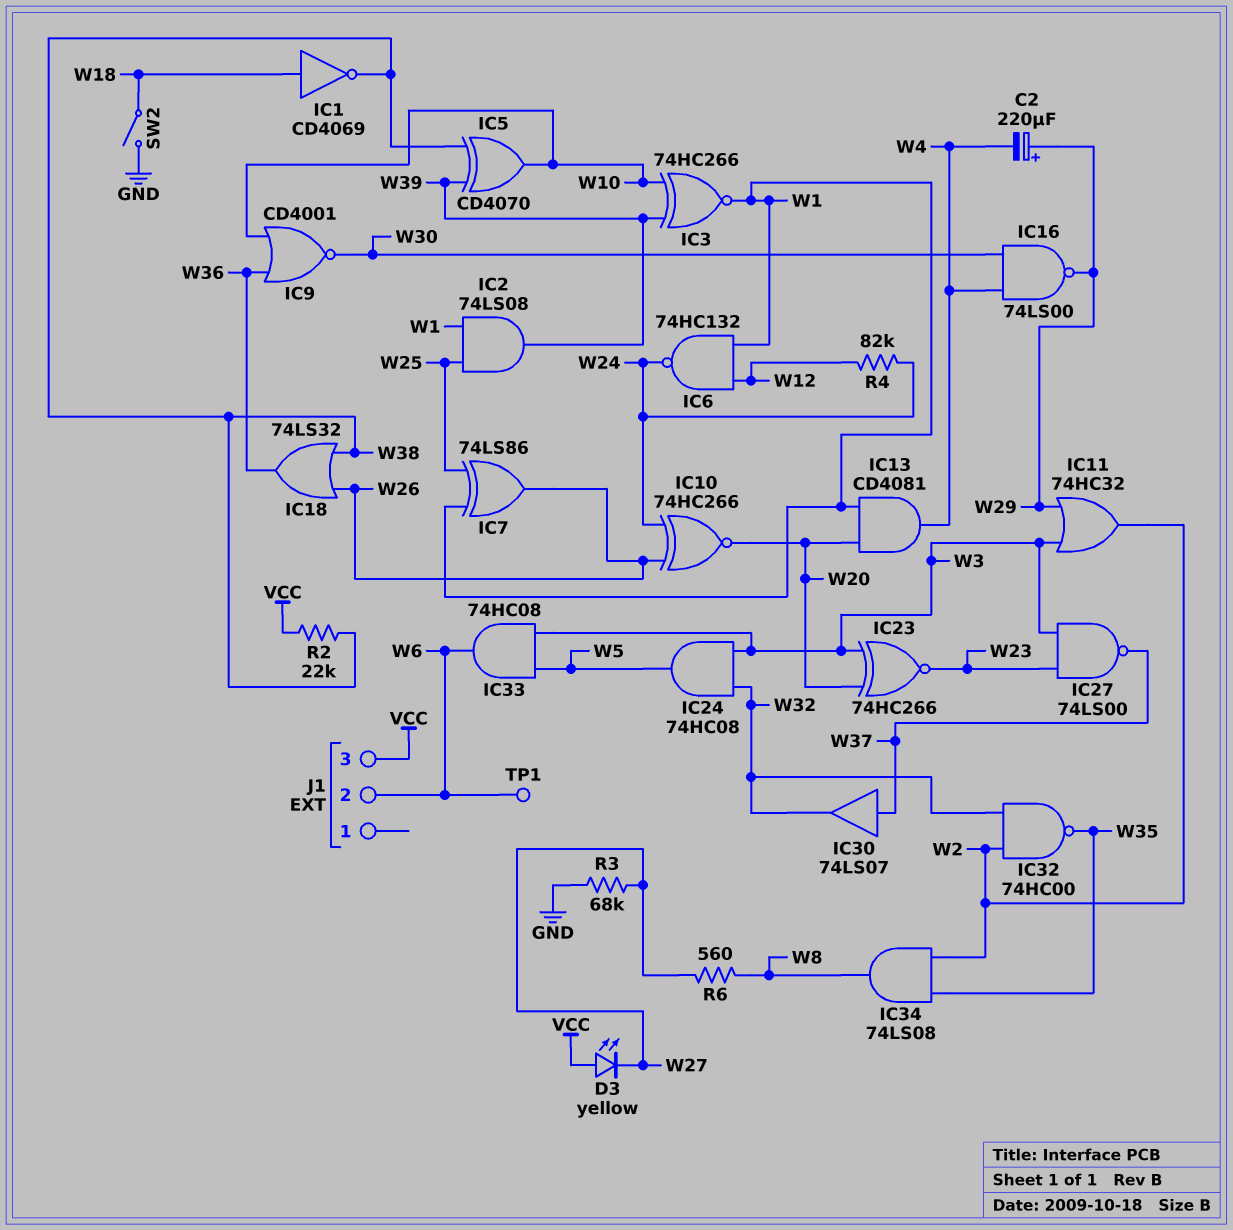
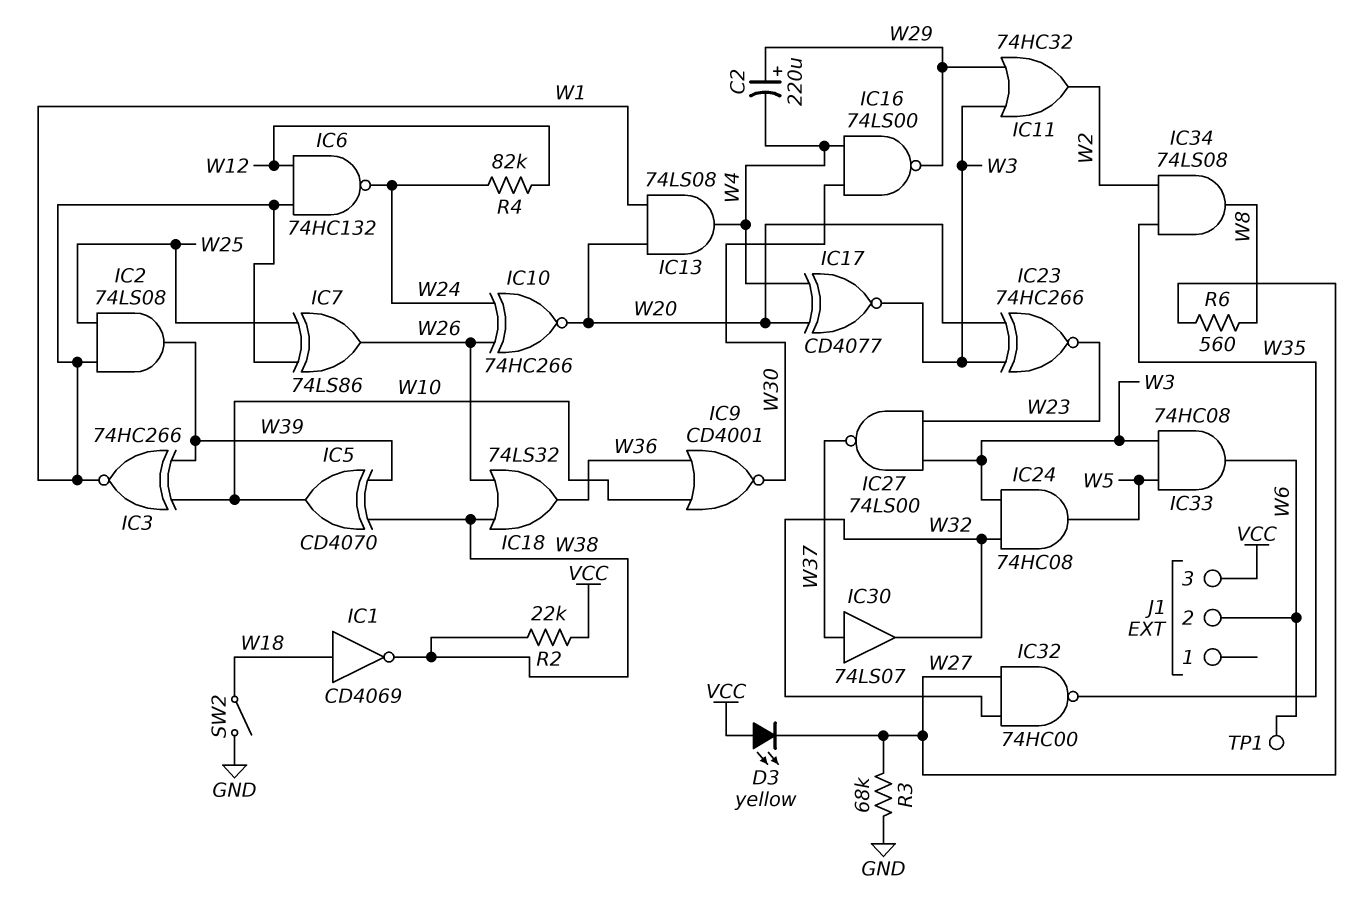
IC13: AND CD4081 (in W1, in W20, out W4) -> AND 74LS08 (in W1, in W20, out W4)
IC17: none -> XNOR CD4077 (in W4, in W20, out W3)
IC32: NAND 74HC00 (in W2, in W32, out W35) -> NAND 74HC00 (in W27, in W32, out W35)

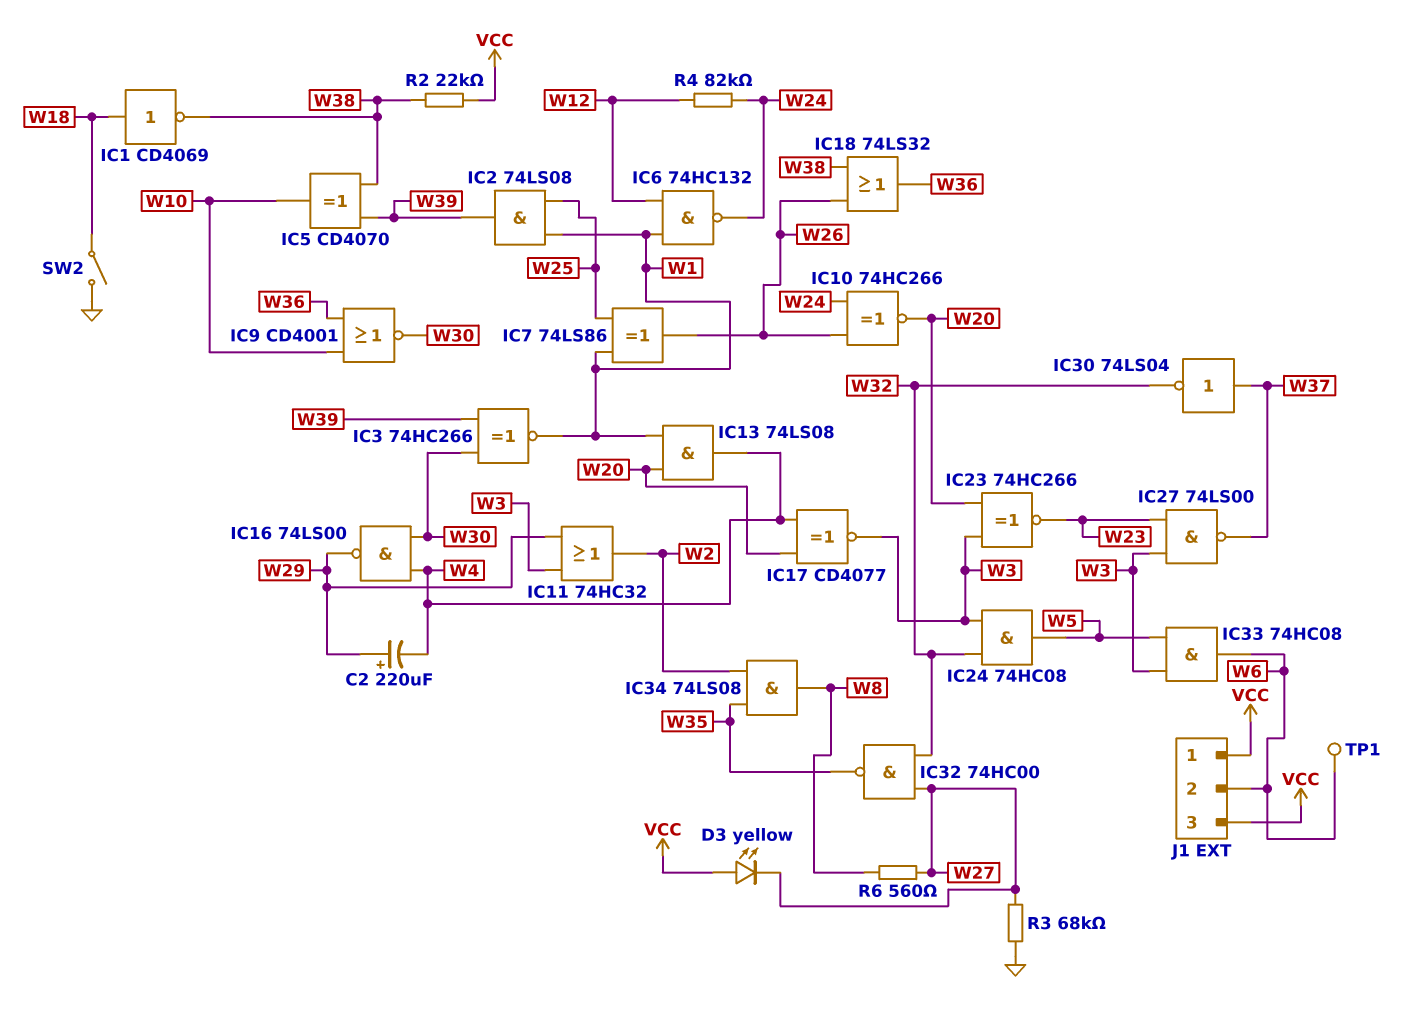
IC3: XNOR 74HC266 (in W10, in W39, out W1) -> XNOR 74HC266 (in W30, in W39, out W1)
IC30: buffer 74LS07 (in W37, out W32) -> NOT 74LS04 (in W37, out W32)
J1 pin 1: none -> VCC

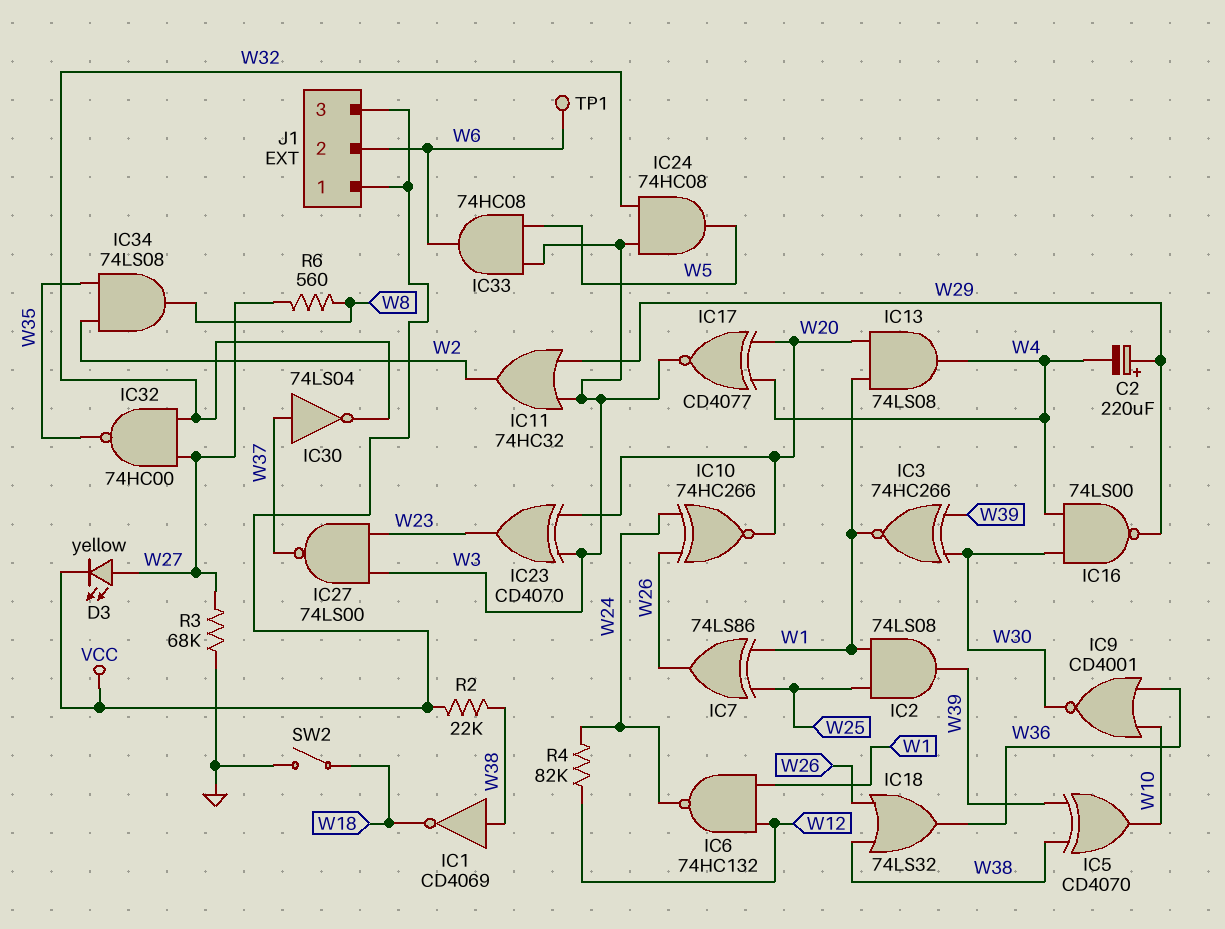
D3: LED yellow (A VCC, K W27) -> LED yellow (A W27, K VCC)
IC1: NOT CD4069 (in W18, out W38) -> NOT CD4069 (in W38, out W18)
IC23: XNOR 74HC266 (in W3, in W20, out W23) -> XOR CD4070 (in W3, in W20, out W23)

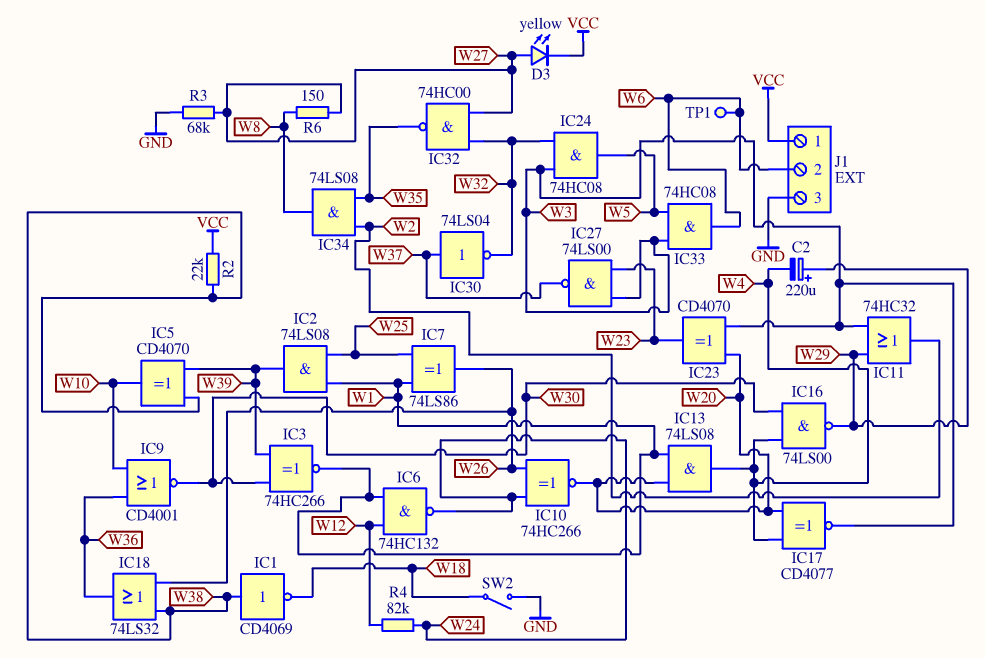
J1 pin 3: VCC -> GND
R6: 560 (W8, W27) -> 150 (W8, W27)

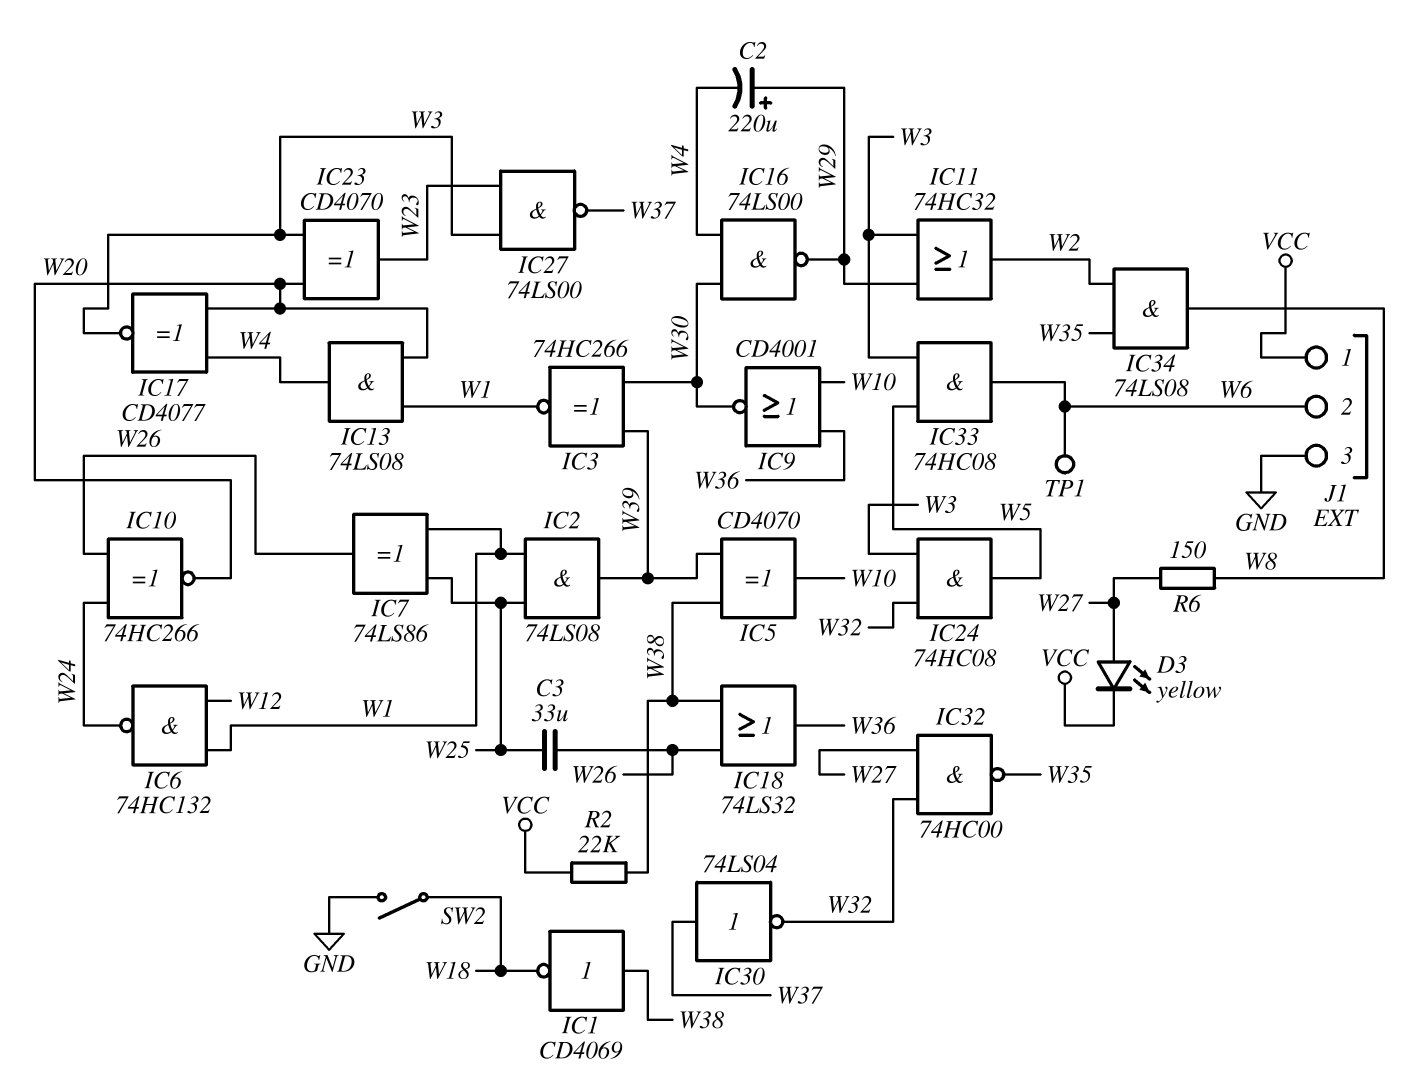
C3: none -> 33uF (W25, W26)
R3: 68k (GND, W27) -> none
R4: 82k (W12, W24) -> none

